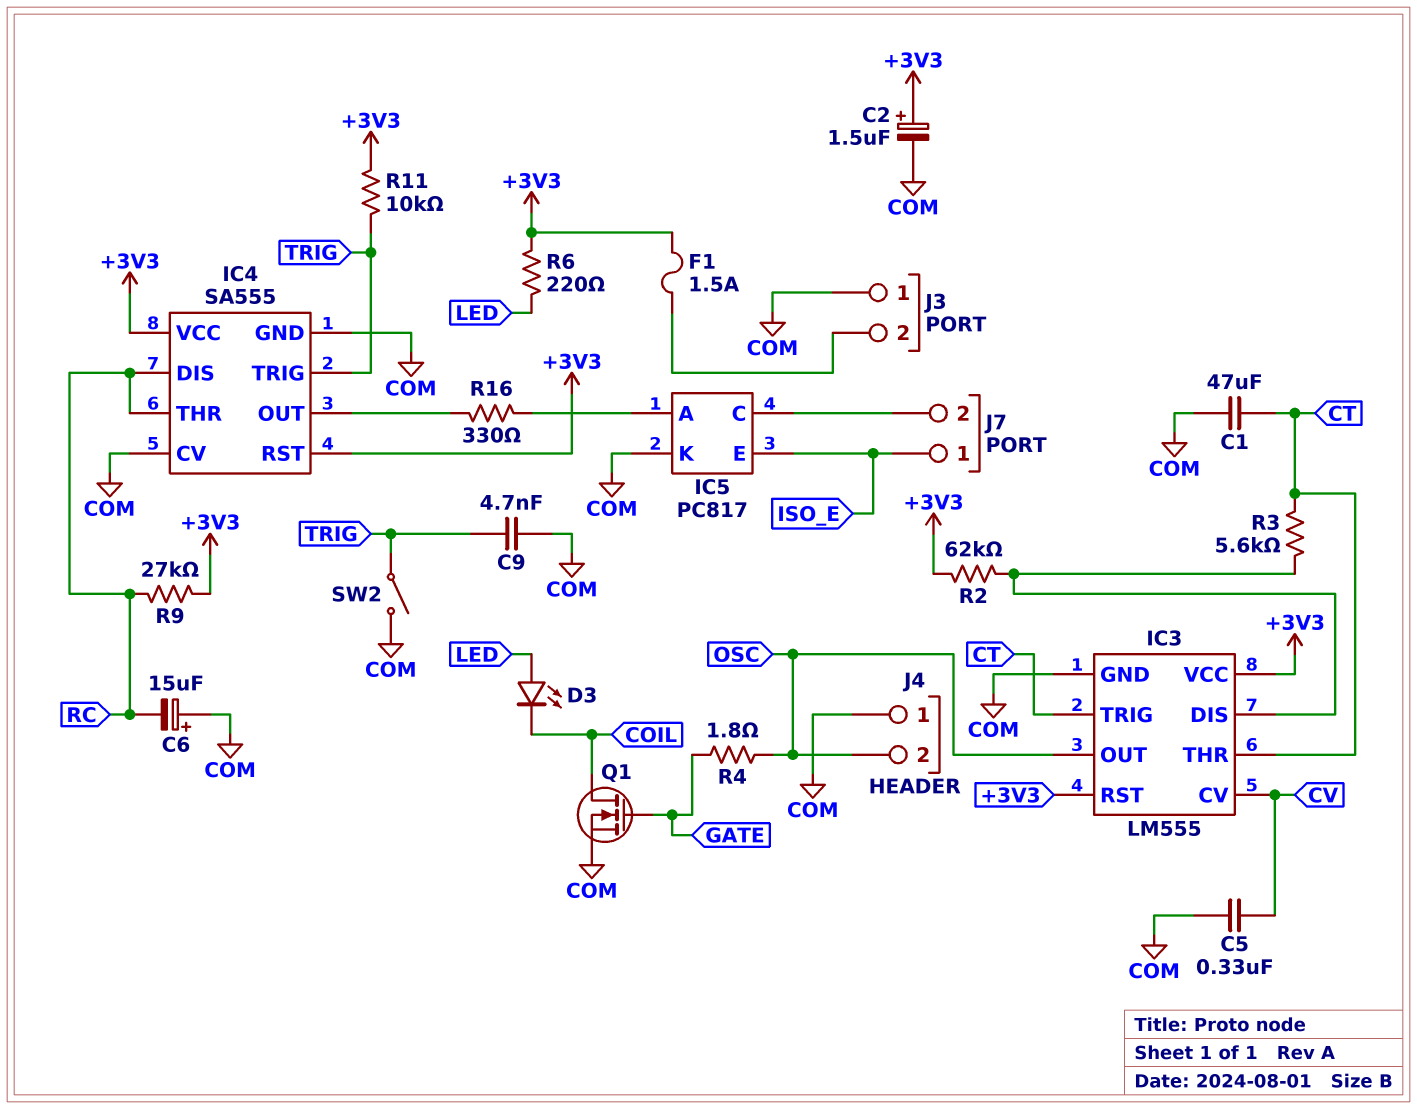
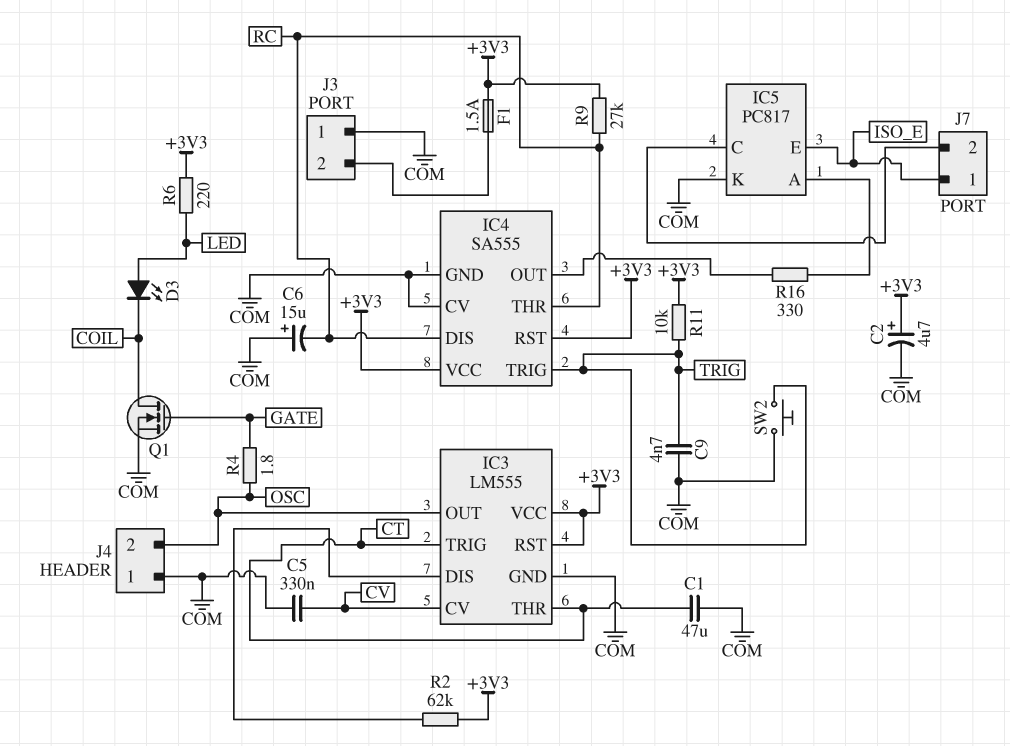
C2: 1.5uF (plus +3V3, minus COM) -> 4.7uF (plus +3V3, minus COM)
R3: 5.6k (CT, IC3/DIS) -> none
SW2: switch (COM, TRIG) -> button (COM, TRIG)

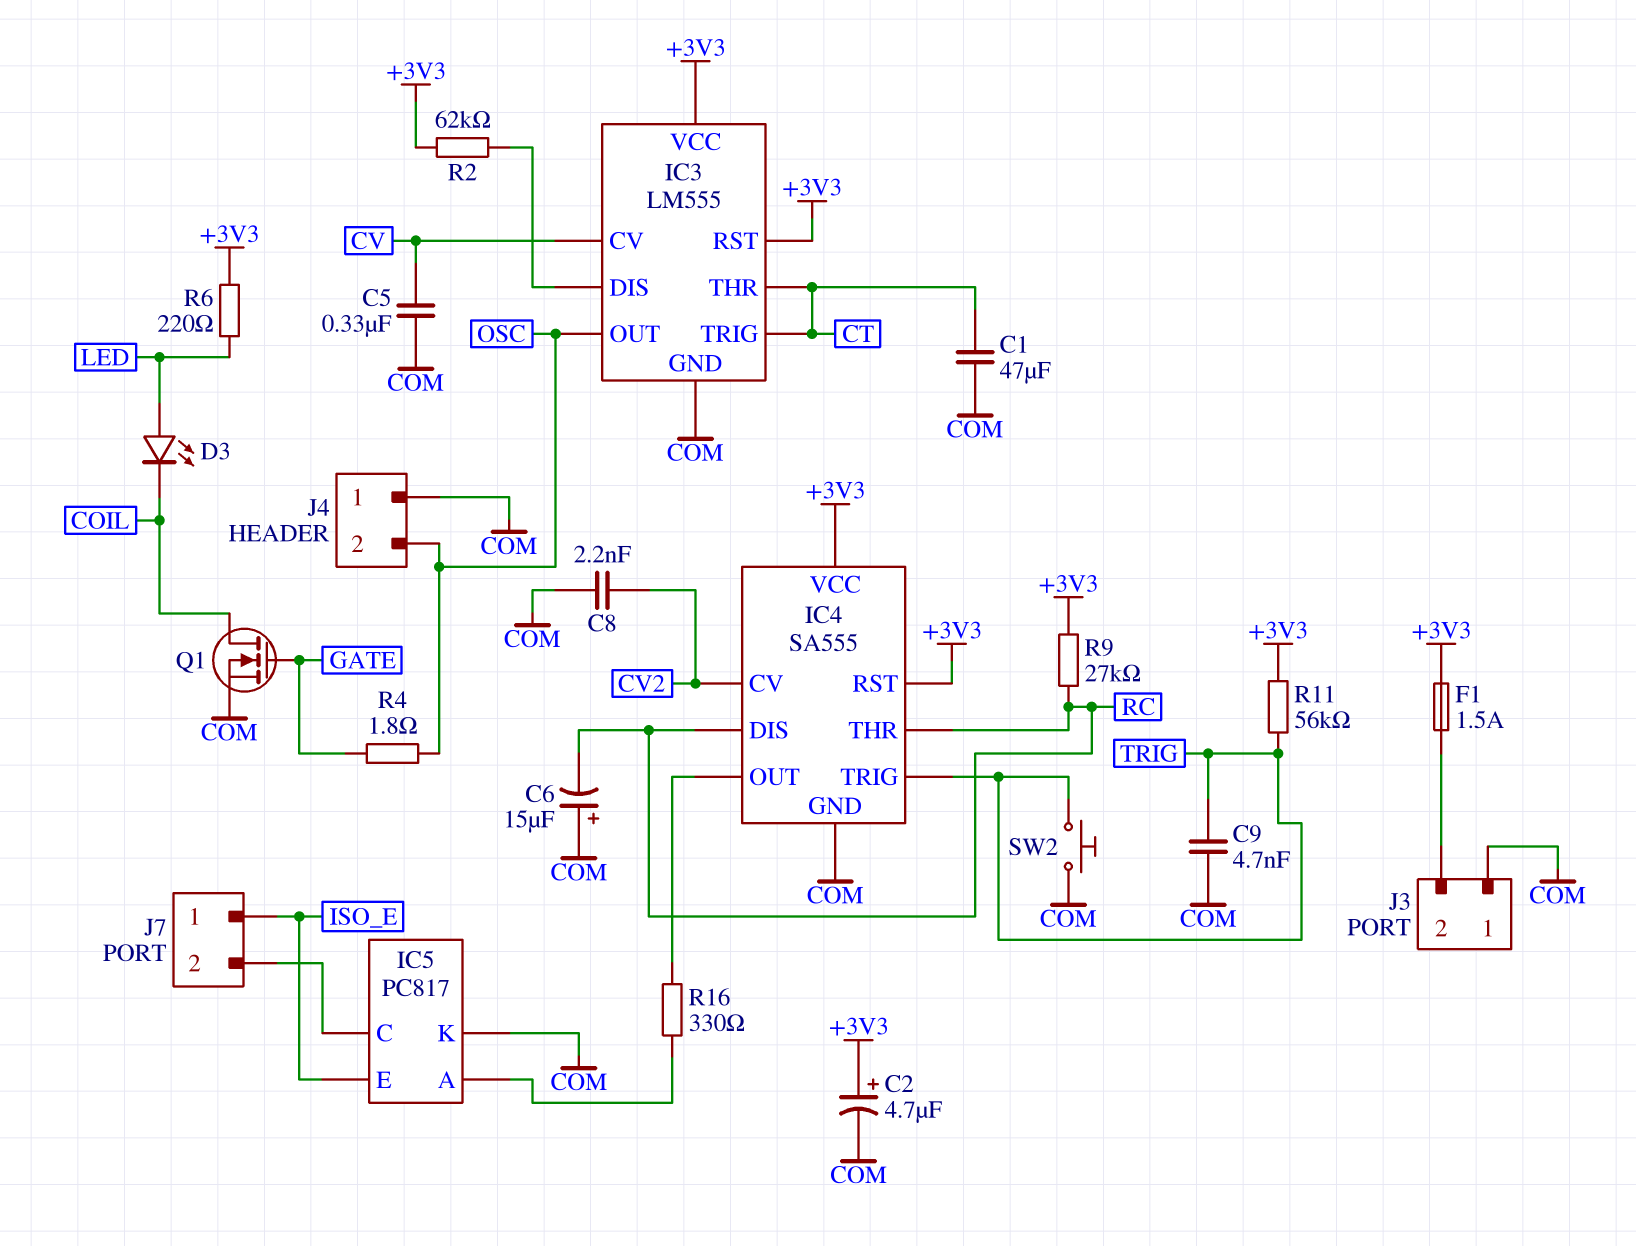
C8: none -> 2.2nF (COM, CV2)
IC4 pin CV: COM -> CV2
R11: 10k (+3V3, TRIG) -> 56k (+3V3, TRIG)

